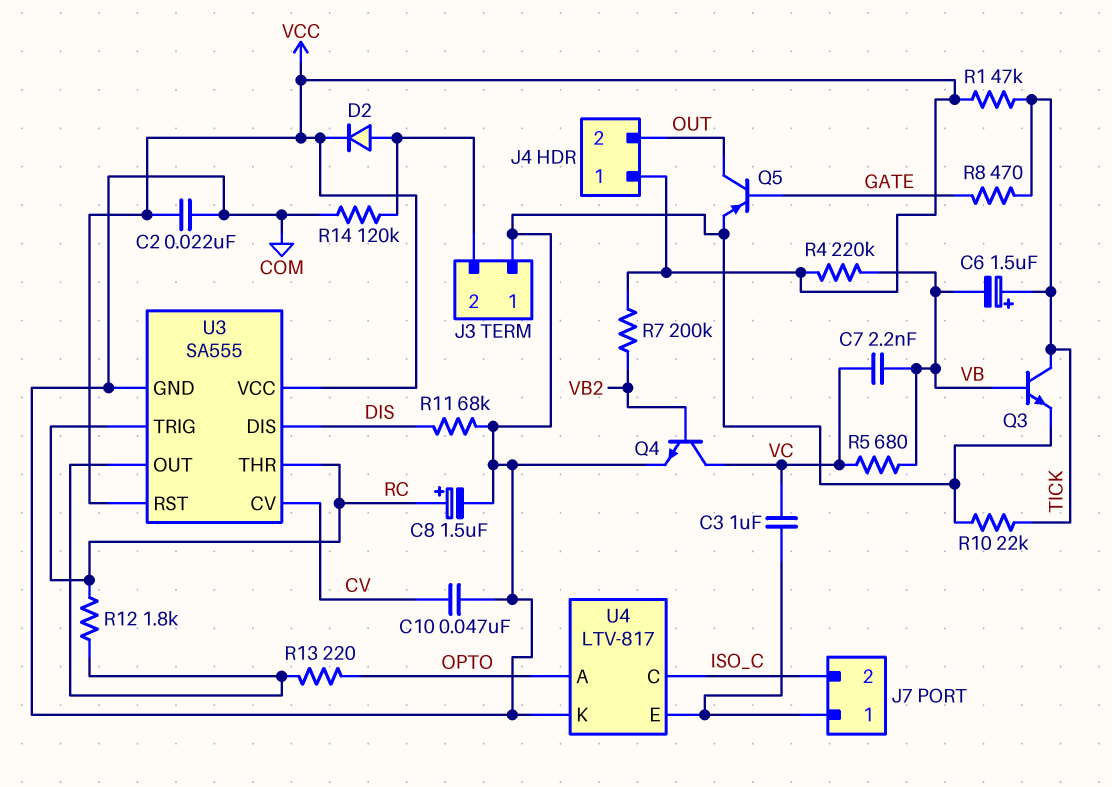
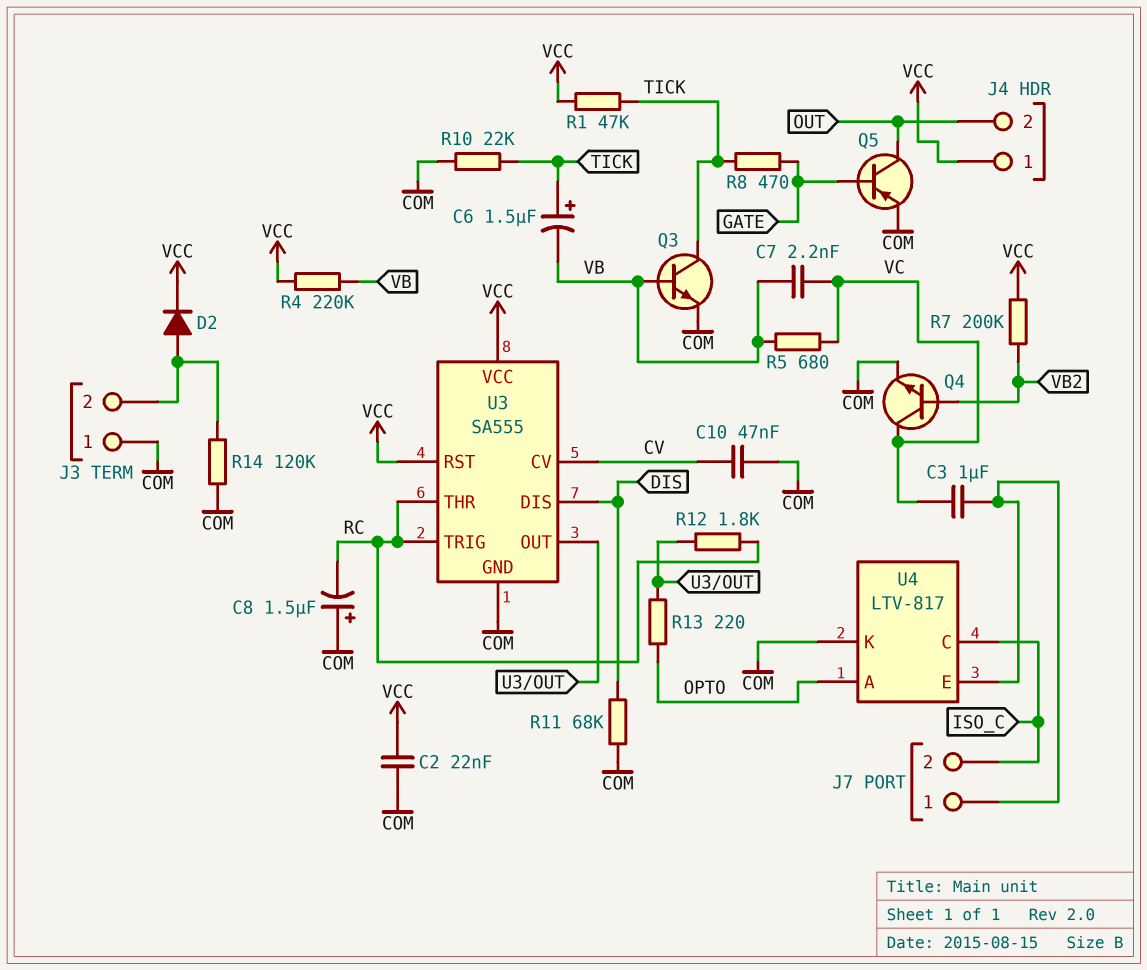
C8: 1.5uF (plus RC, minus COM) -> 1.5uF (plus COM, minus RC)

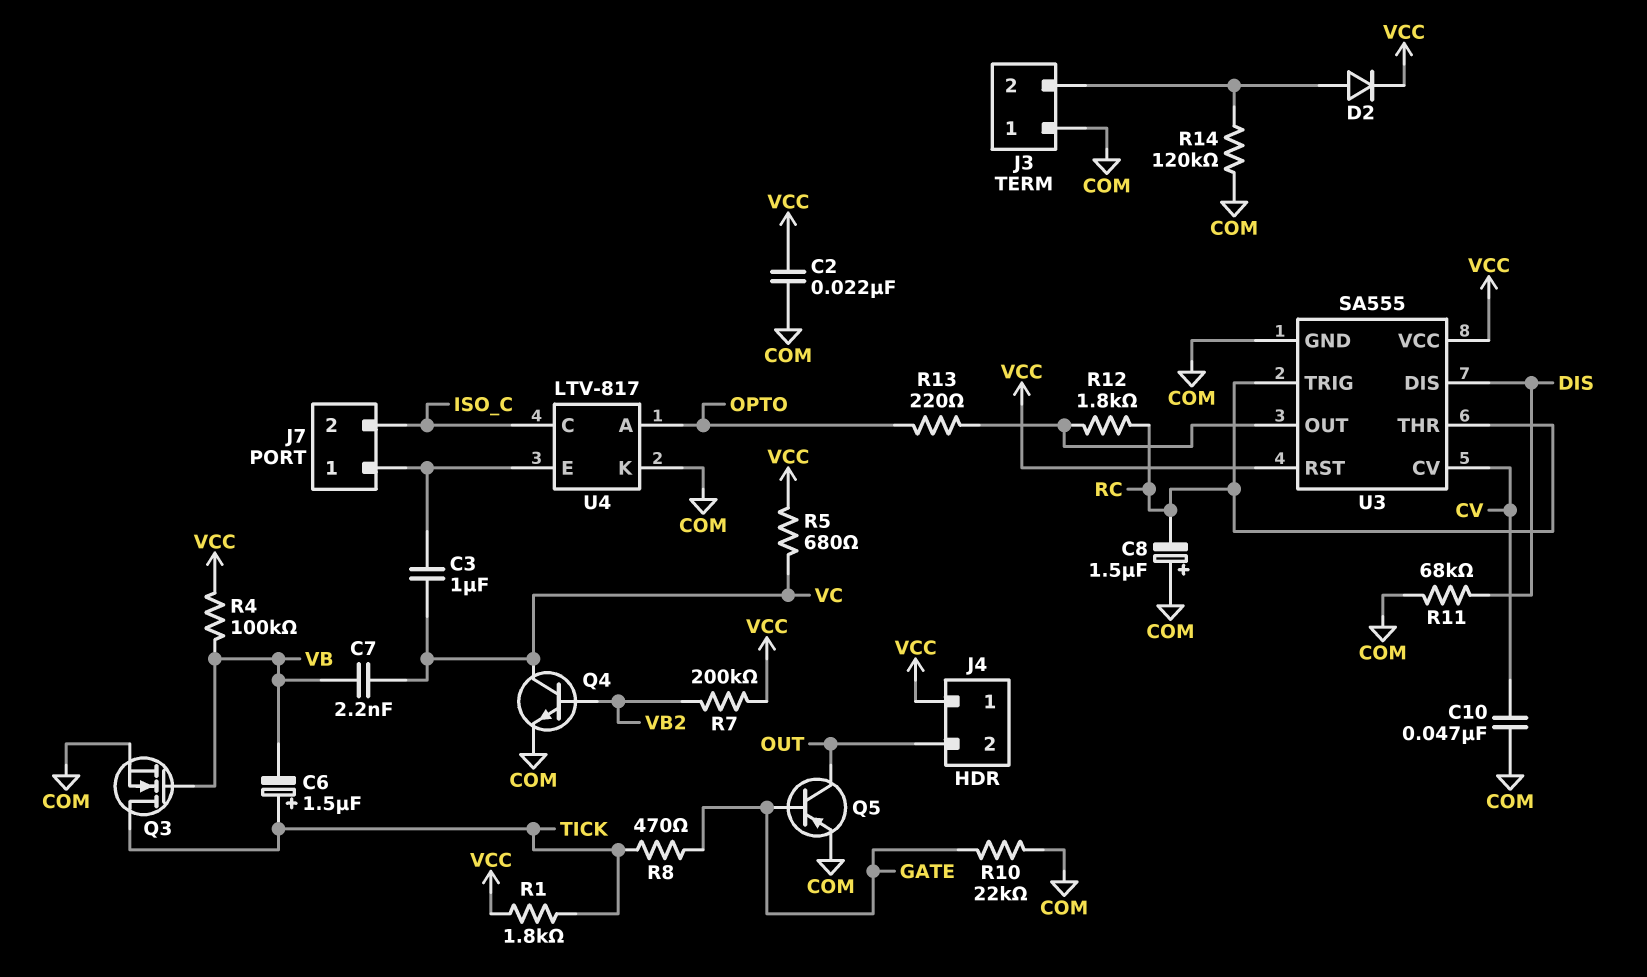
Q3: NPN (B VB, C TICK, E COM) -> NMOS (G VB, D TICK, S COM)
R1: 47k (TICK, VCC) -> 1.8k (TICK, VCC)
R4: 220k (VB, VCC) -> 100k (VB, VCC)
R5: 680 (VB, VC) -> 680 (VC, VCC)
R10: 22k (COM, TICK) -> 22k (COM, GATE)

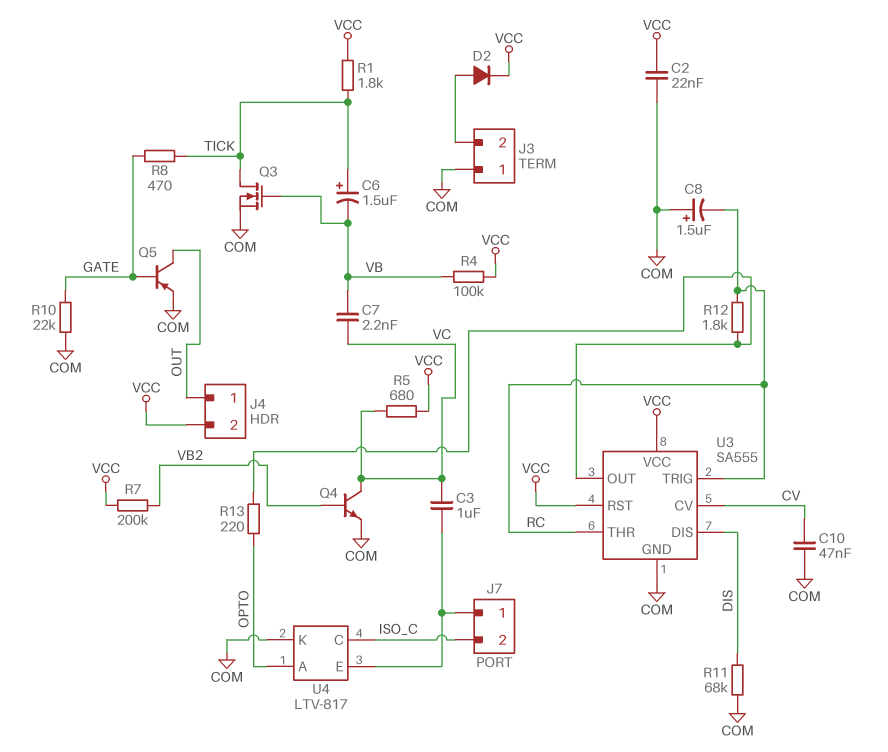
J4 pin 1: VCC -> OUT
J4 pin 2: OUT -> VCC
R14: 120k (COM, J3/2) -> none

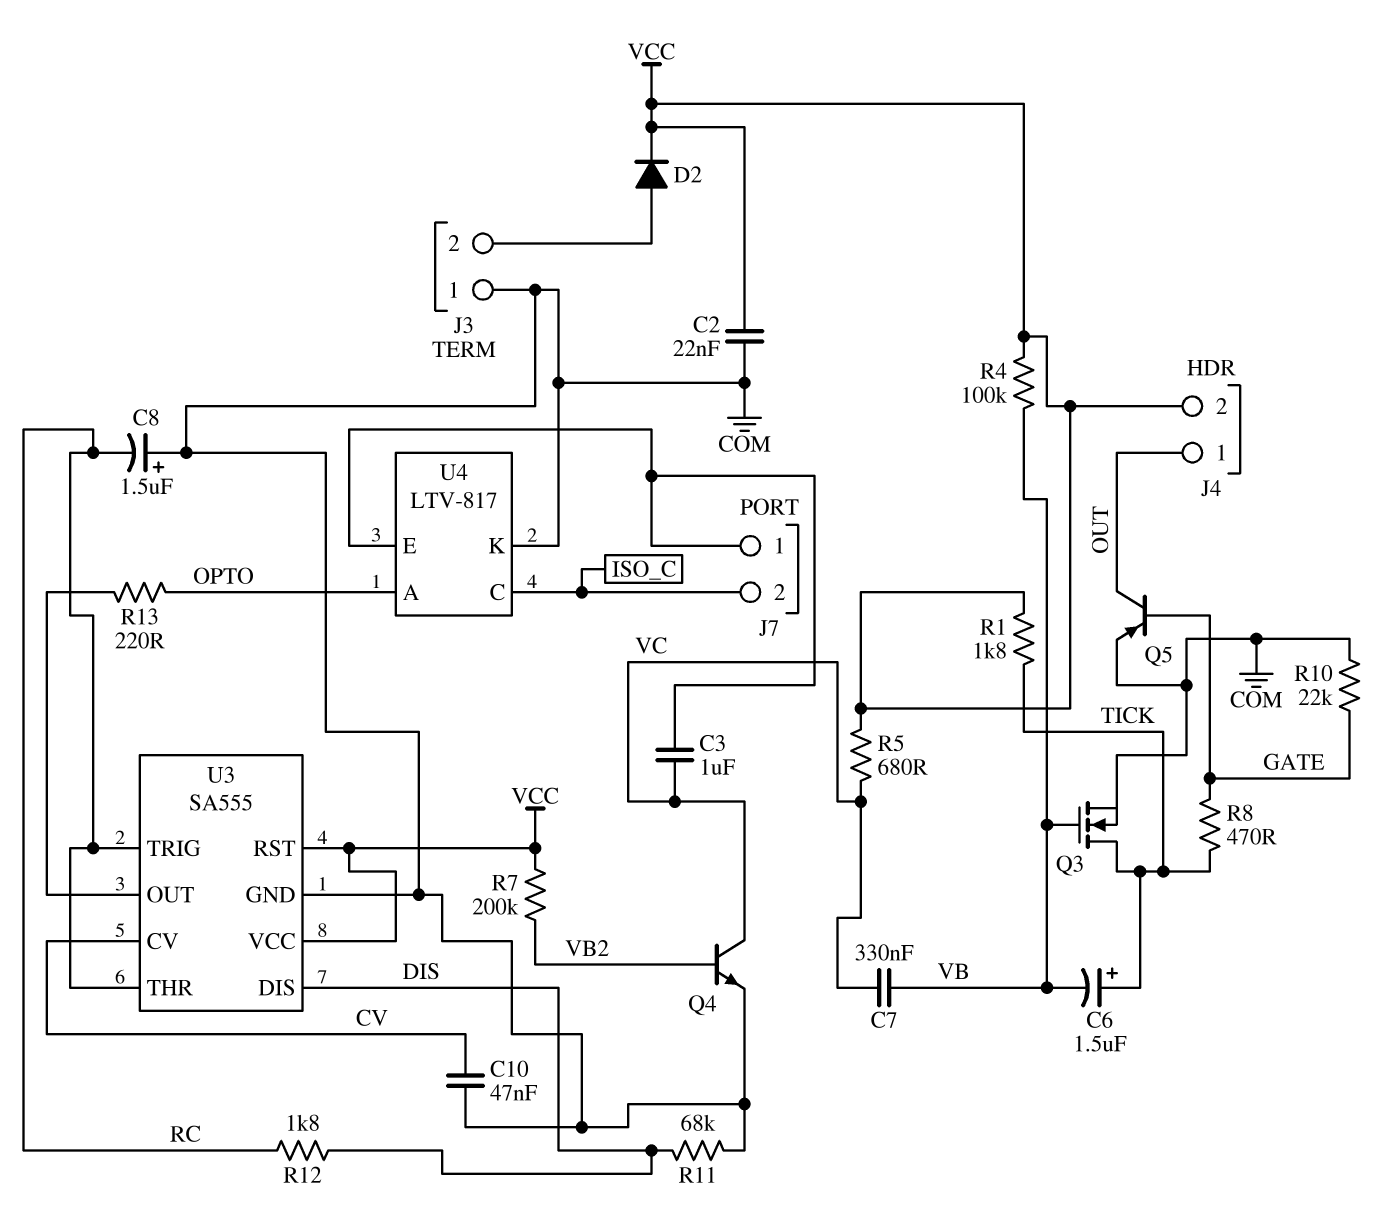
C7: 2.2nF (VB, VC) -> 330nF (VB, VC)
R12: 1.8k (RC, U3/OUT) -> 1.8k (DIS, RC)

